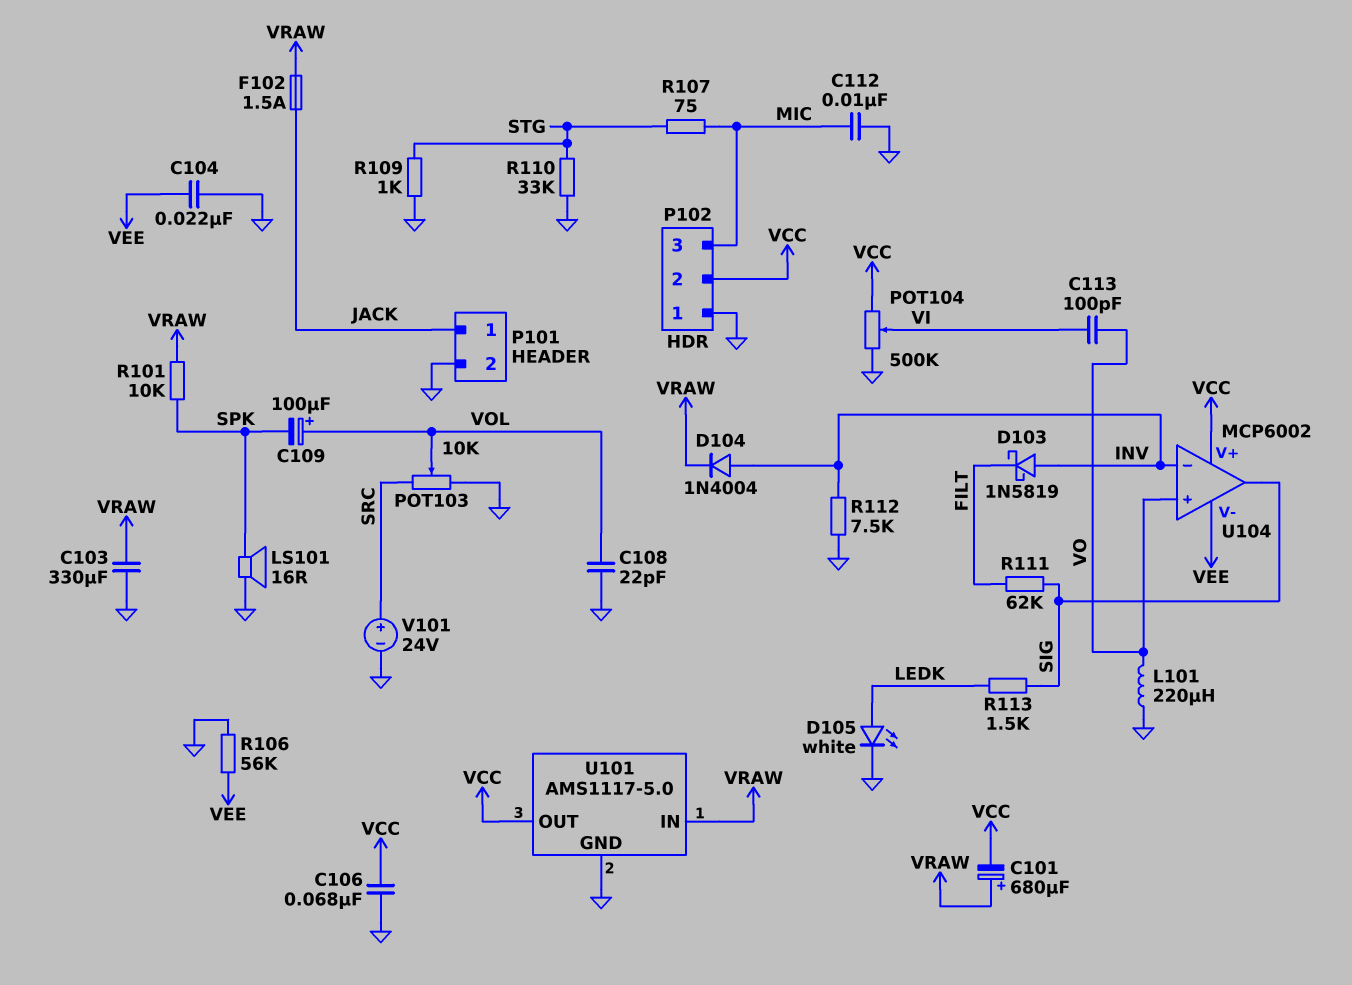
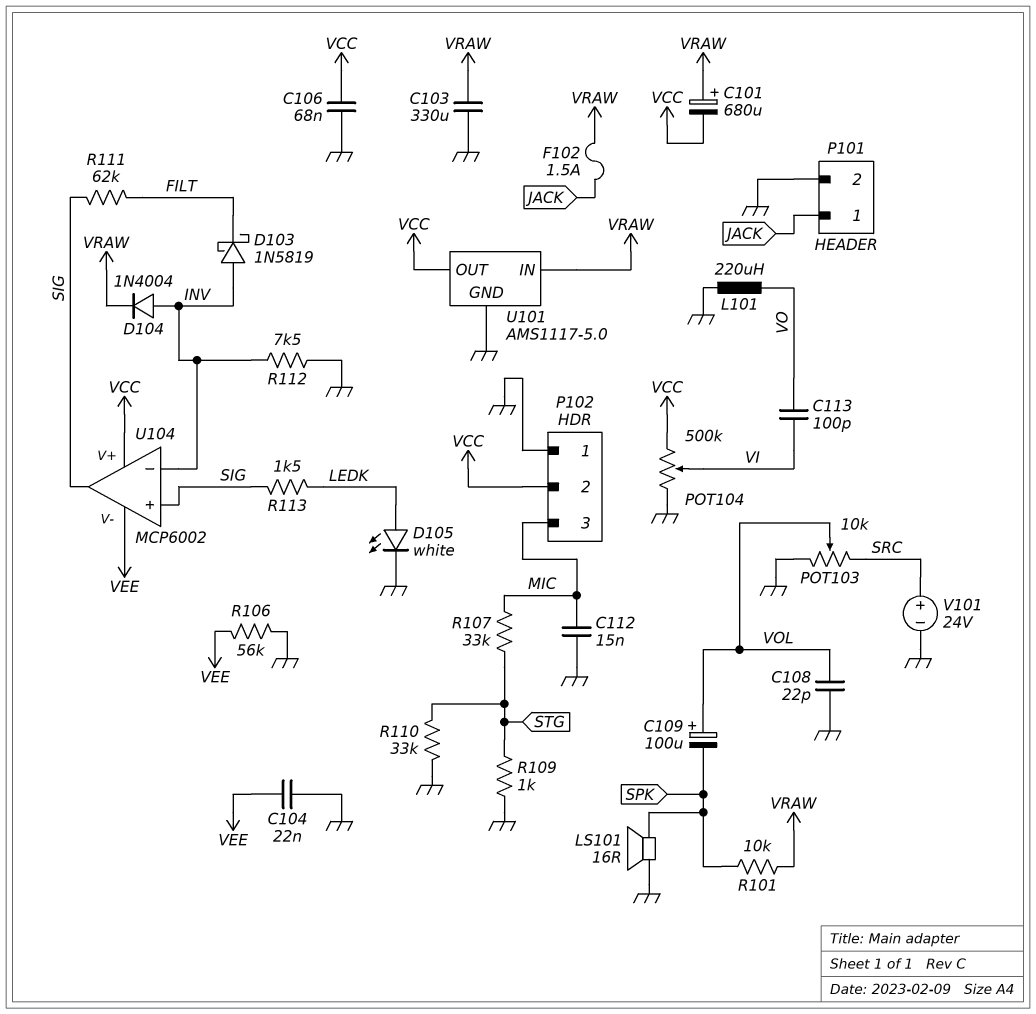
C112: 10nF (GND, MIC) -> 15nF (GND, MIC)
R107: 75 (MIC, STG) -> 33k (MIC, STG)
U104 pin in+: VO -> SIG

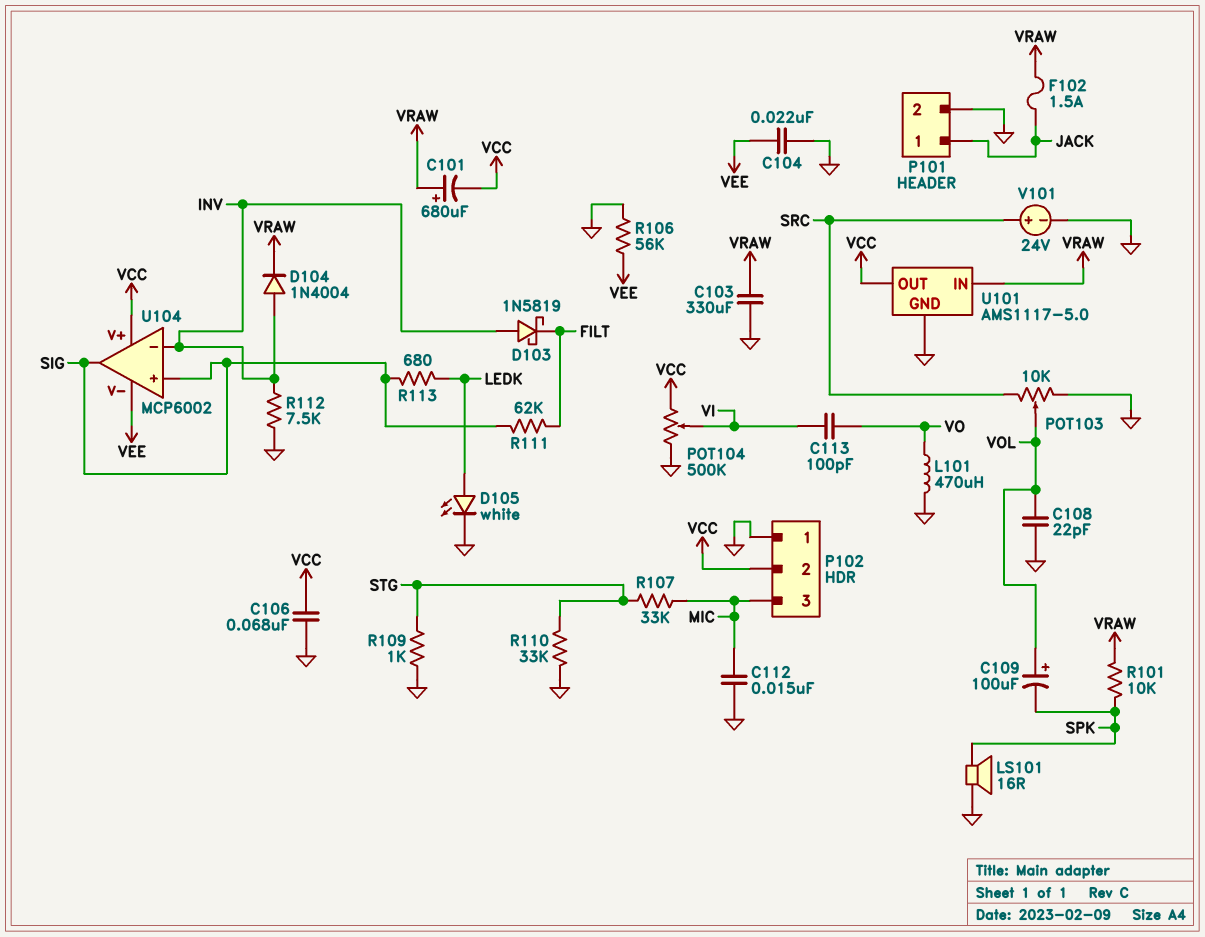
L101: 220uH (GND, VO) -> 470uH (GND, VO)
R113: 1.5k (LEDK, SIG) -> 680 (LEDK, SIG)

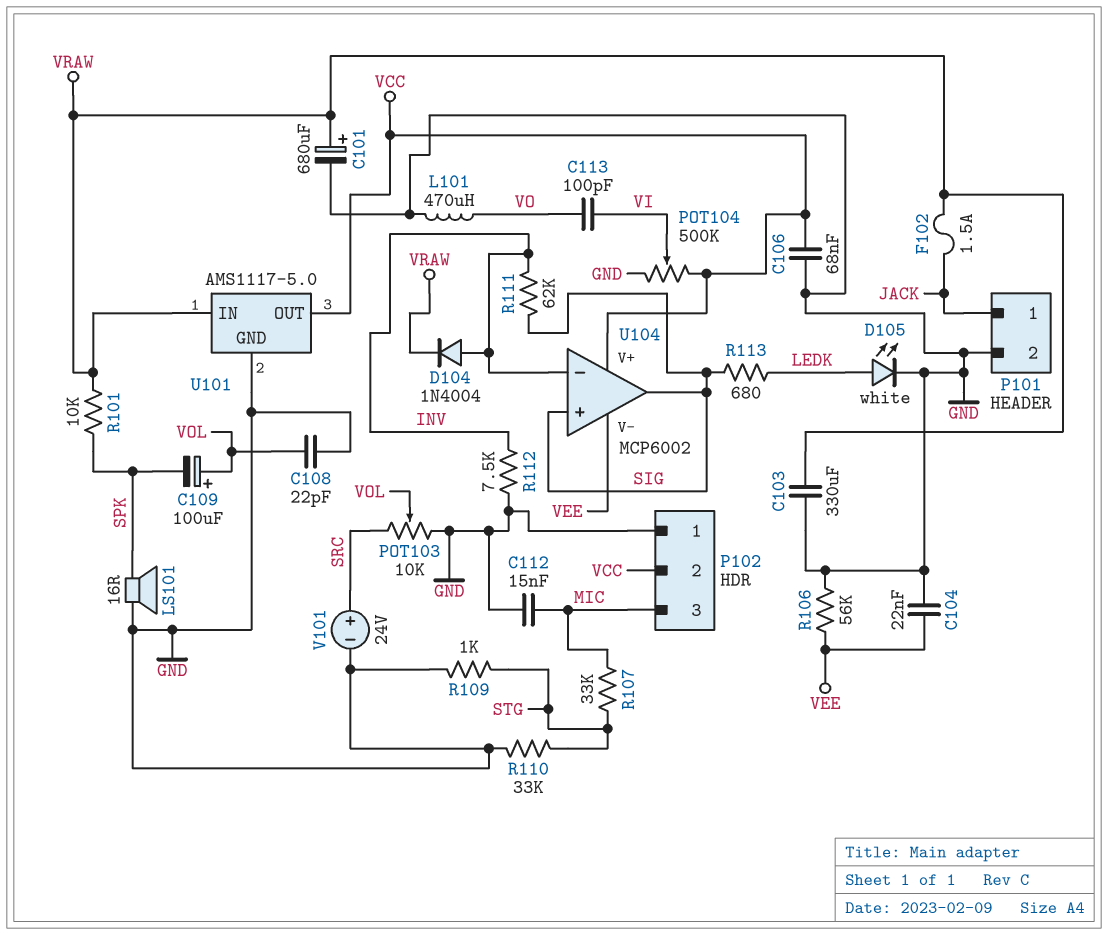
C101: 680uF (plus VRAW, minus VCC) -> 680uF (plus VRAW, minus GND)
D103: schottky 1N5819 (A INV, K FILT) -> none
R111: 62k (FILT, SIG) -> 62k (INV, SIG)

